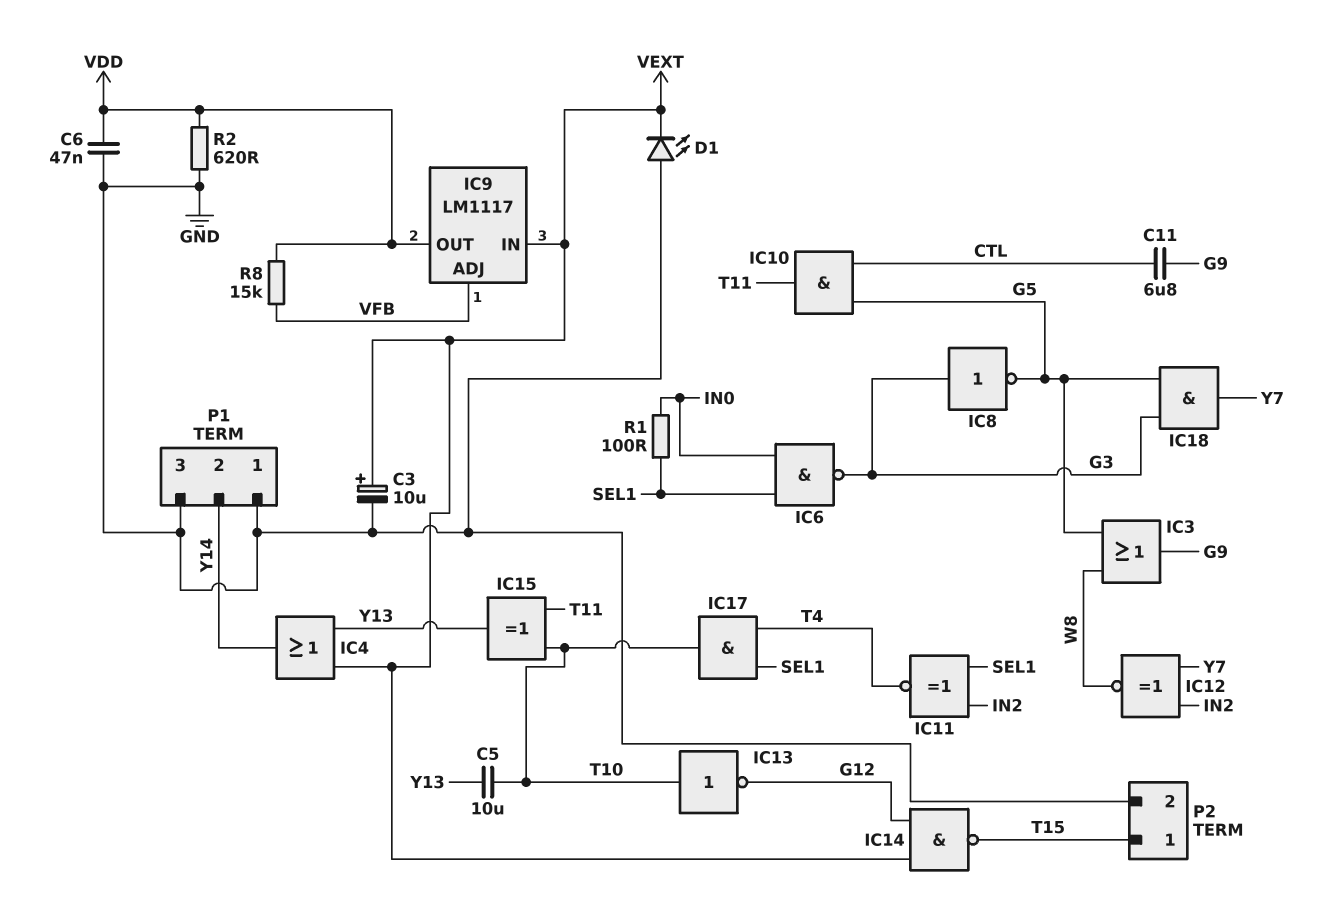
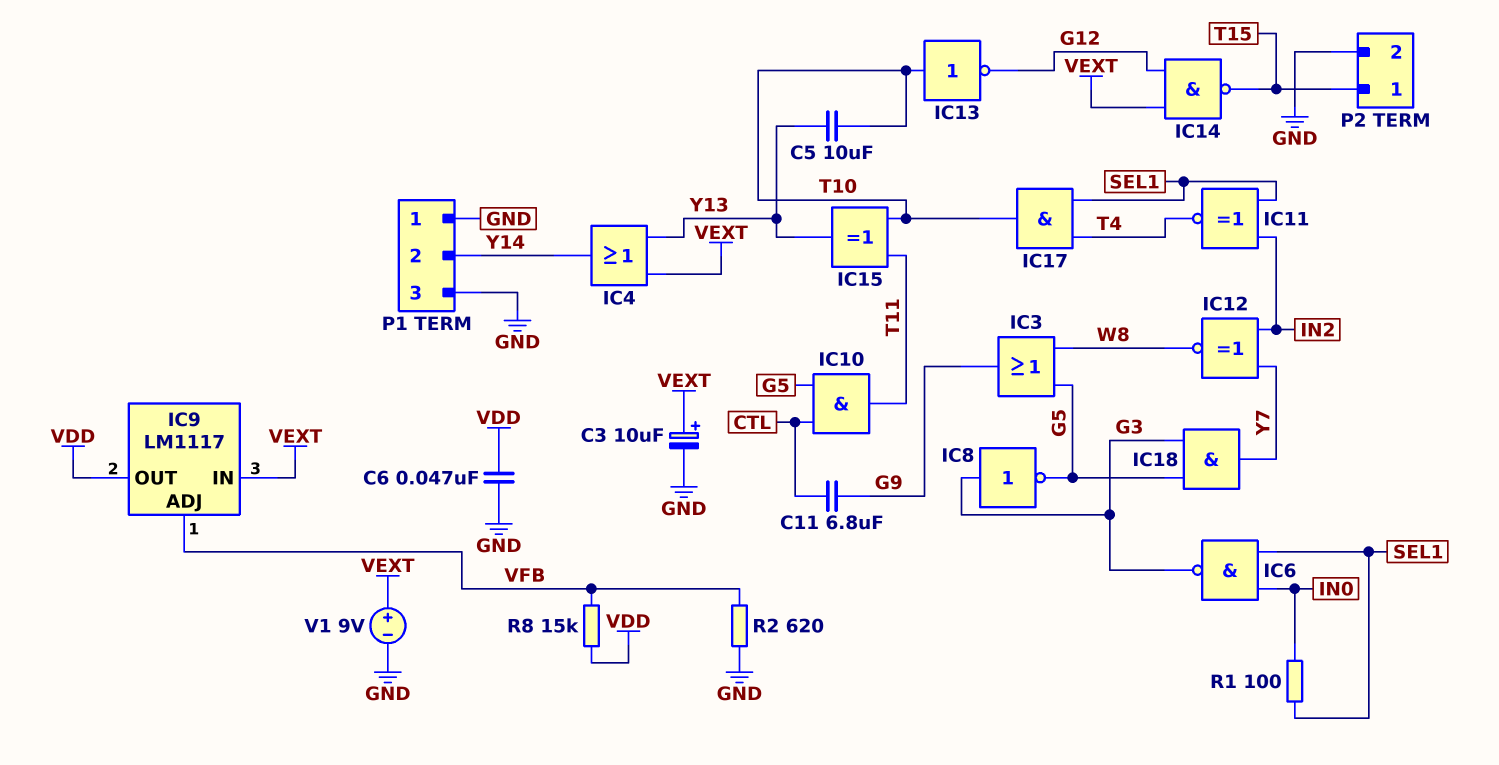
D1: LED (A GND, K VEXT) -> none
R2: 620 (GND, VDD) -> 620 (GND, VFB)
V1: none -> 9V (plus VEXT, minus GND)

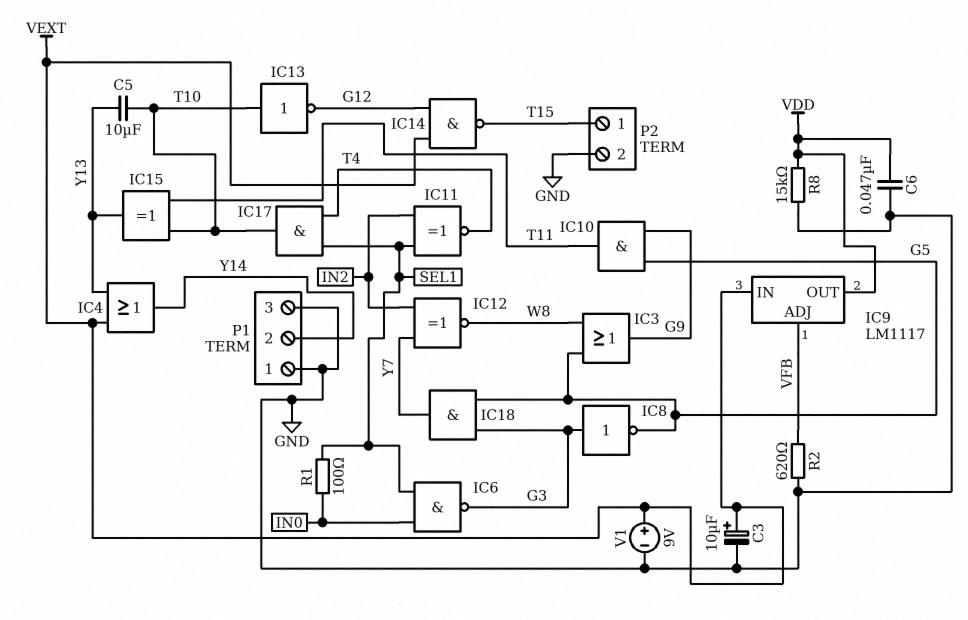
C11: 6.8uF (CTL, G9) -> none
IC10: AND (in CTL, in G5, out T11) -> AND (in G5, in G9, out T11)
R8: 15k (VDD, VFB) -> 15k (GND, VDD)

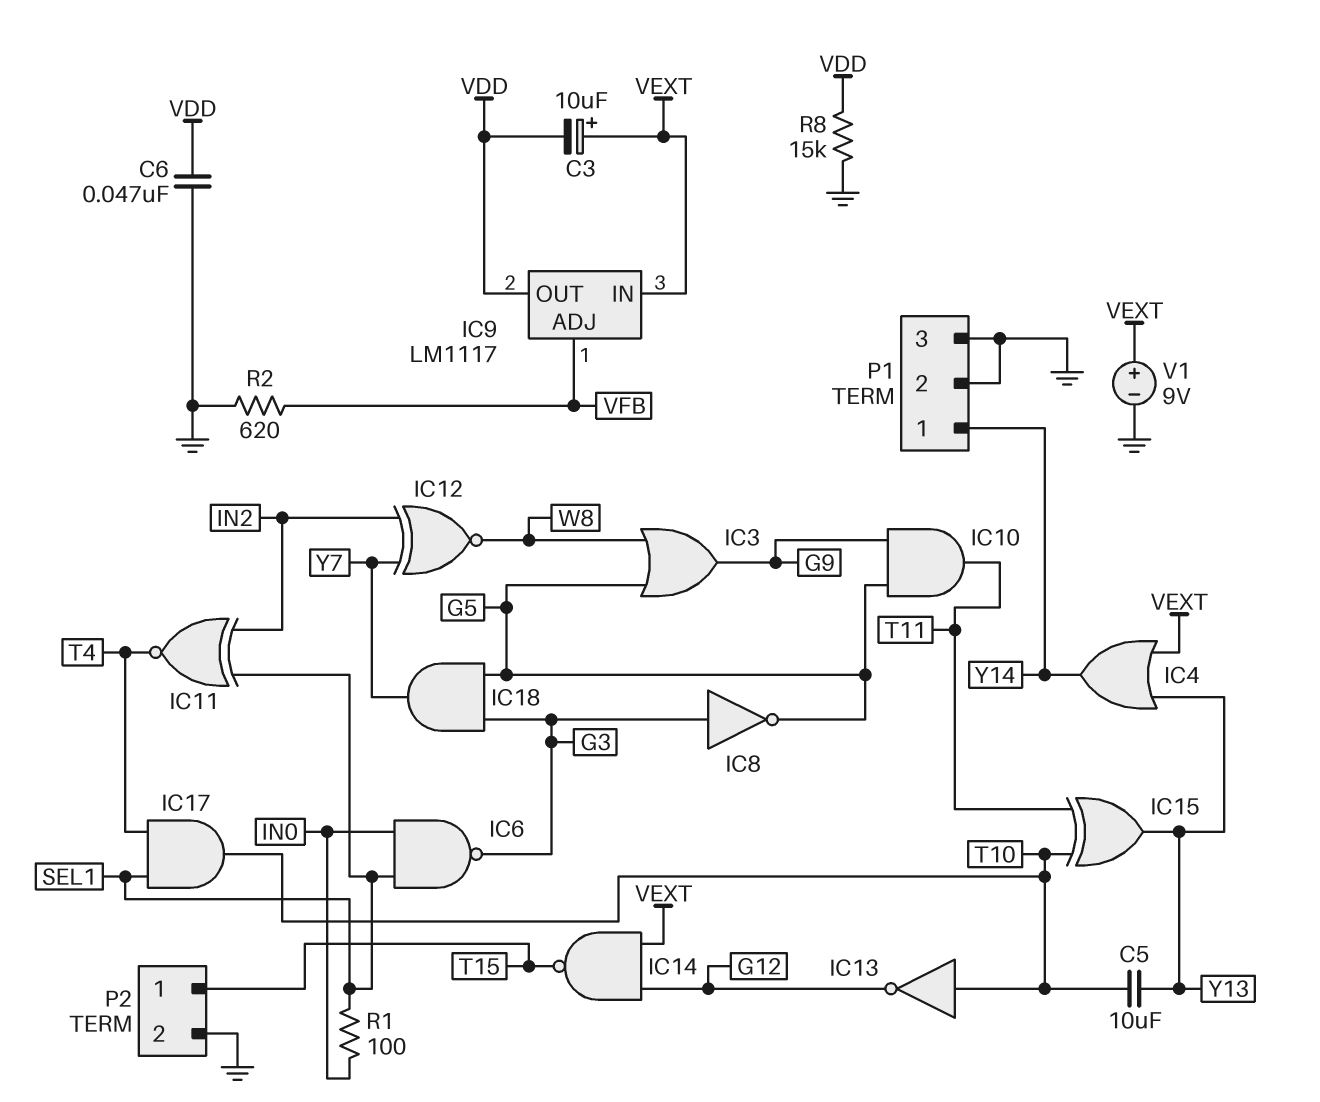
C3: 10uF (plus VEXT, minus GND) -> 10uF (plus VEXT, minus VDD)
P1 pin 1: GND -> Y14
P1 pin 2: Y14 -> GND

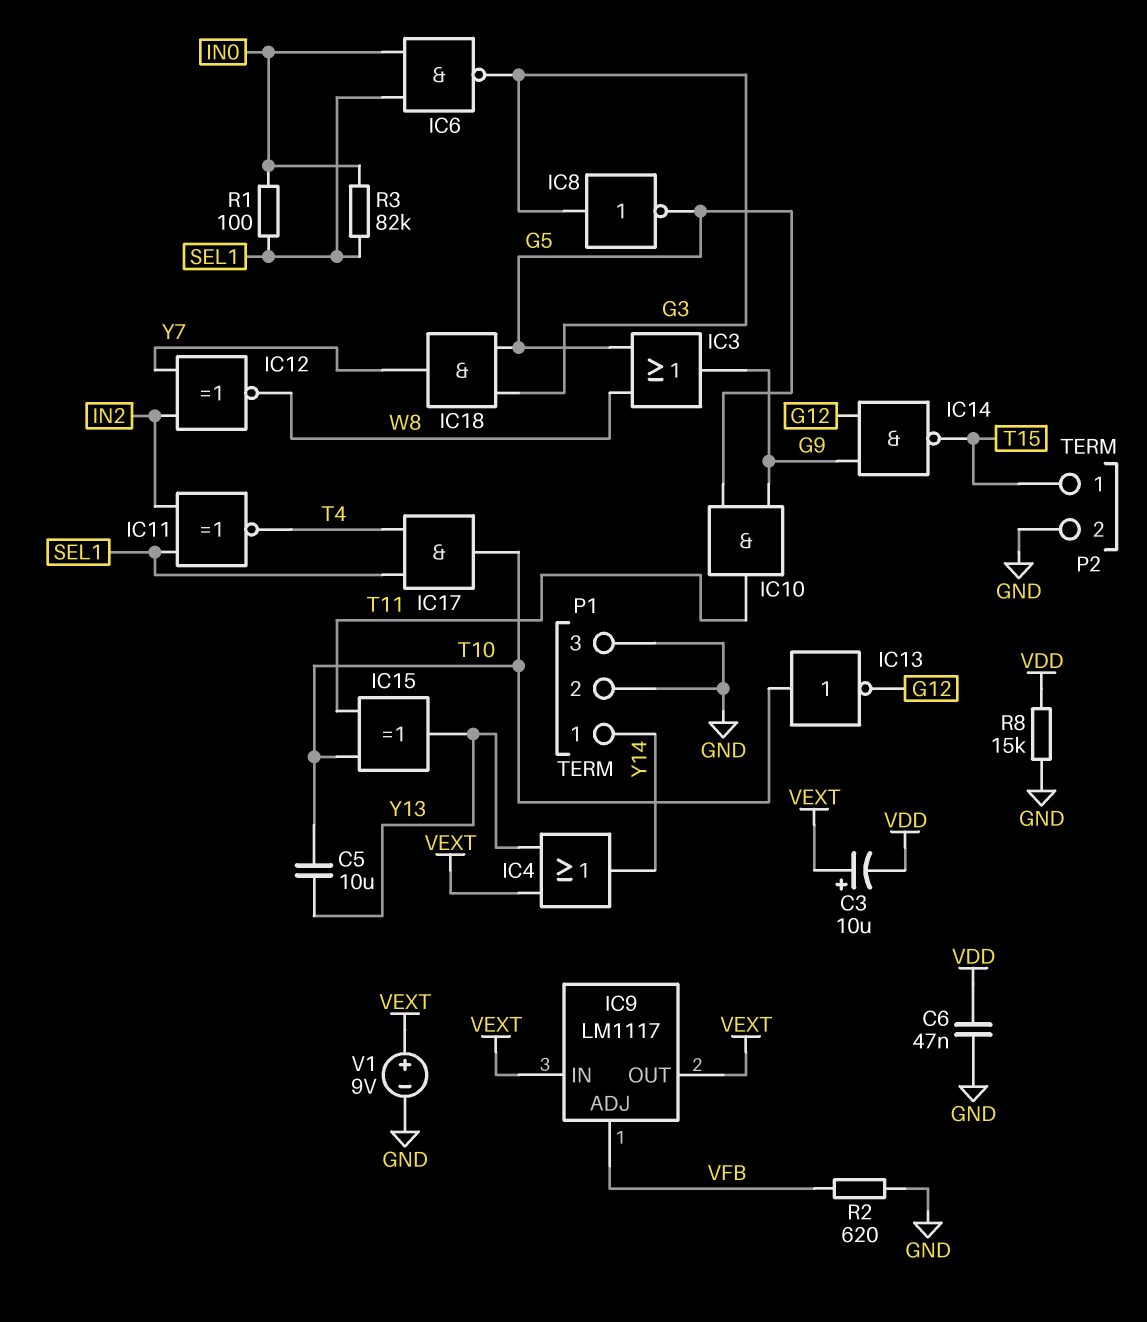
IC9 pin OUT: VDD -> VEXT
IC14: NAND (in G12, in VEXT, out T15) -> NAND (in G9, in G12, out T15)
R3: none -> 82k (IN0, SEL1)

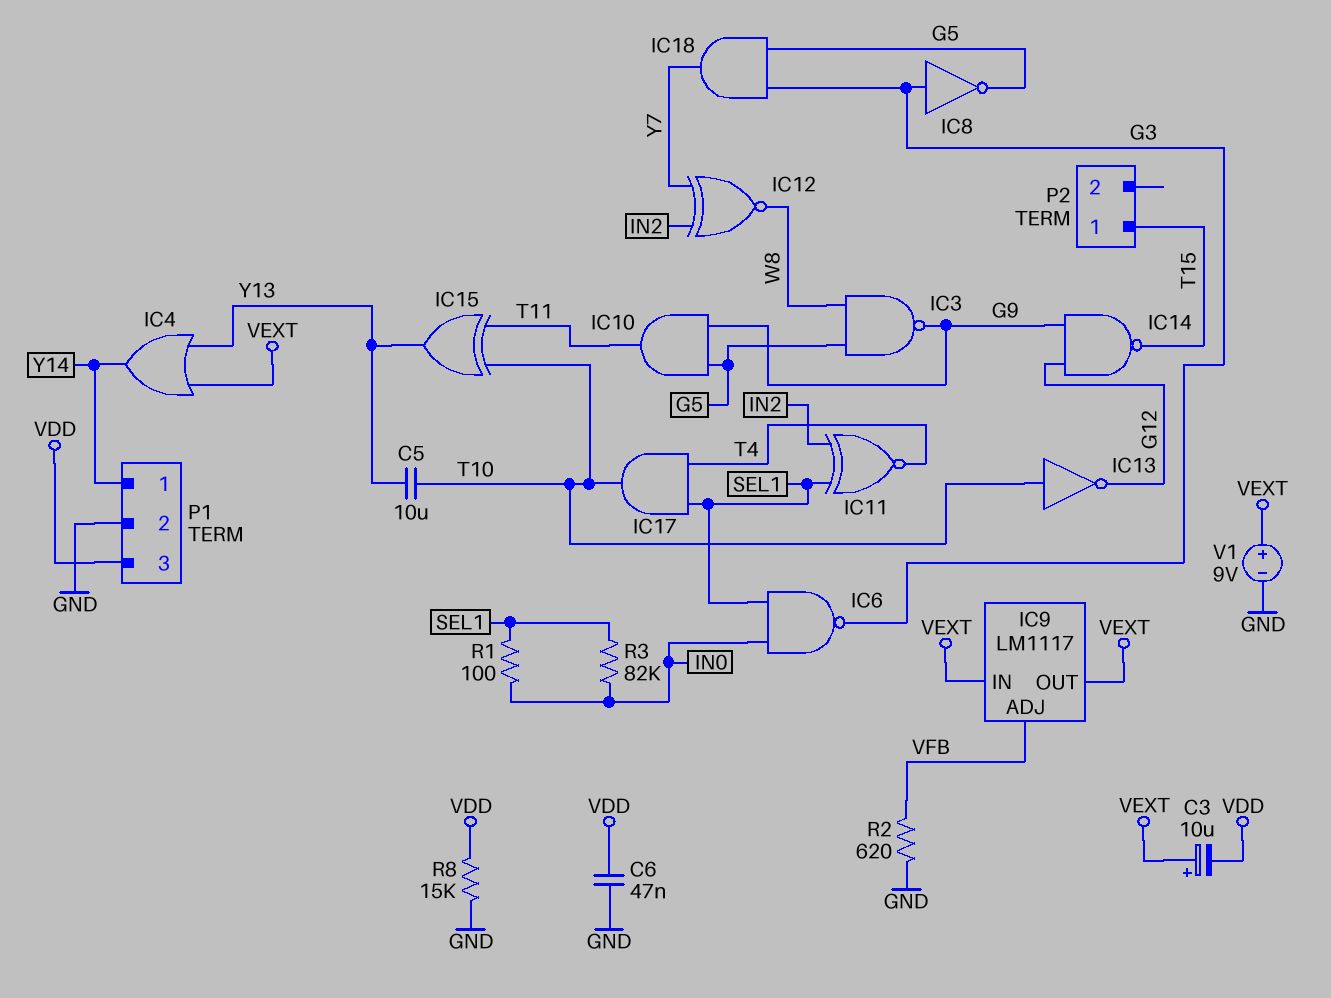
IC3: OR (in G5, in W8, out G9) -> NAND (in G5, in W8, out G9)
P1 pin 3: GND -> VDD
P2 pin 2: GND -> none

